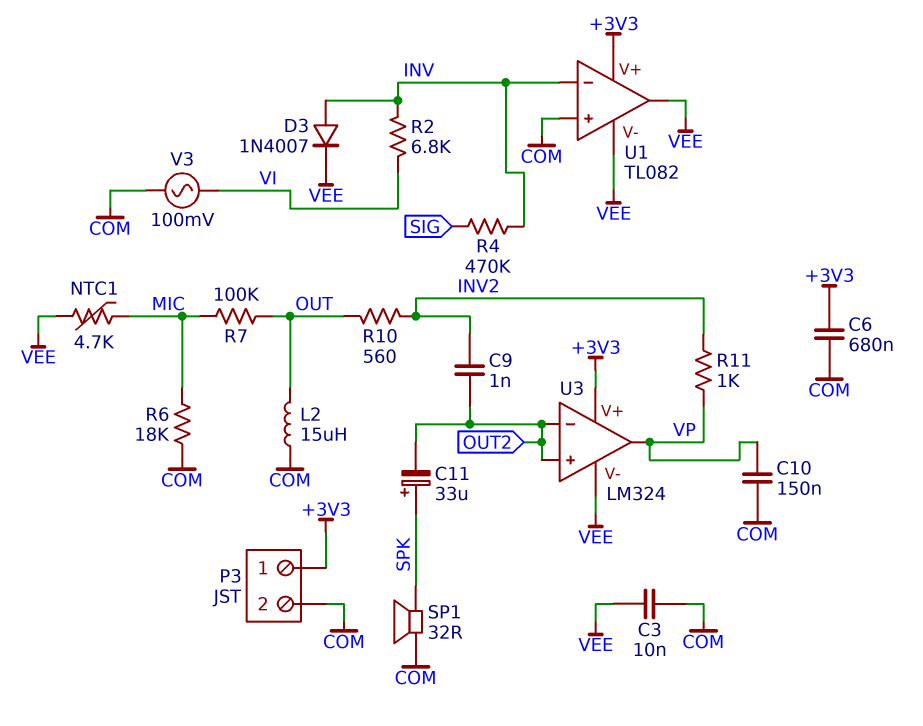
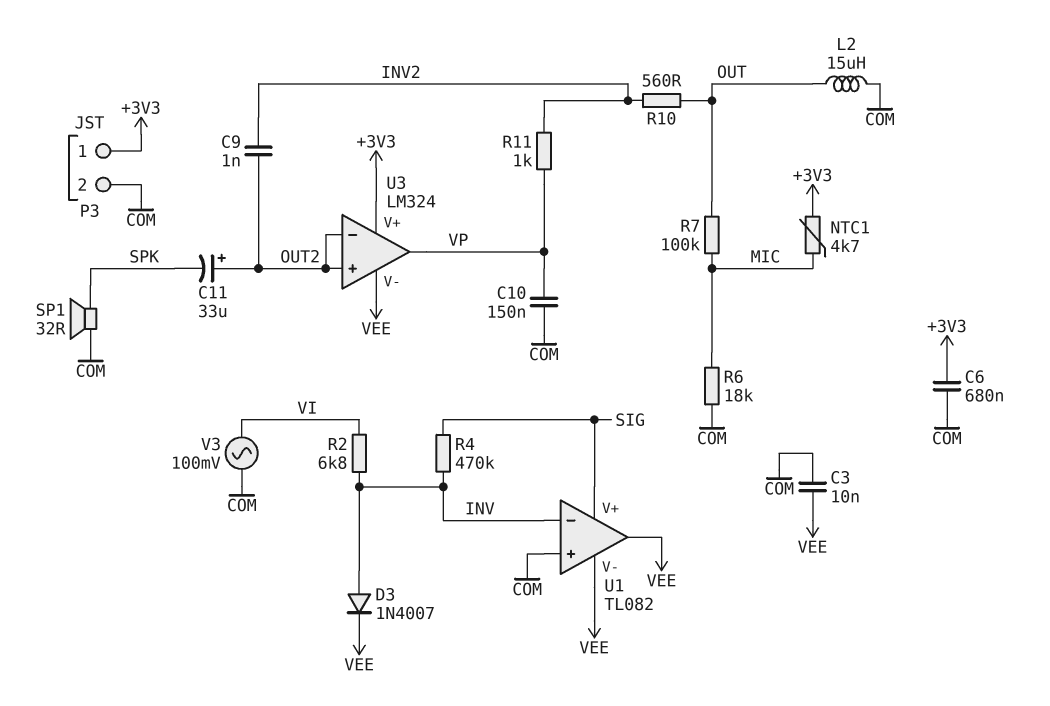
C11: 33uF (plus SPK, minus OUT2) -> 33uF (plus OUT2, minus SPK)
NTC1: 4.7k (MIC, VEE) -> 4.7k (+3V3, MIC)
U1 pin V+: +3V3 -> SIG

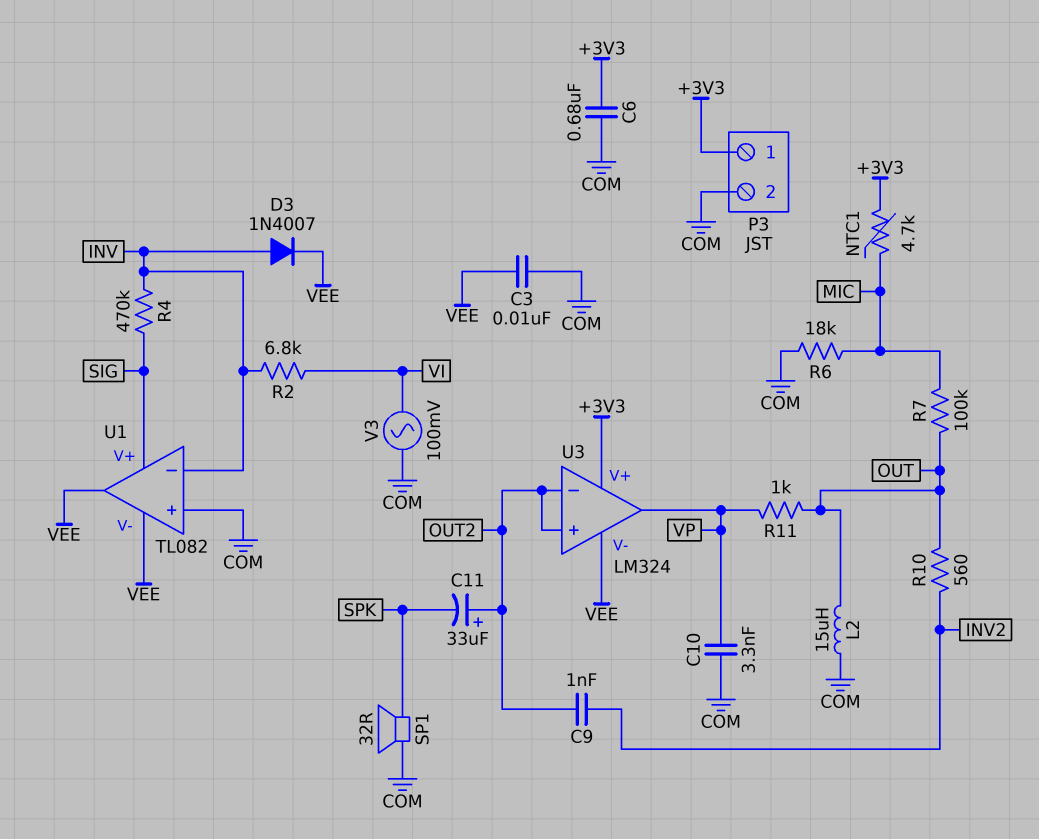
C10: 150nF (COM, VP) -> 3.3nF (COM, VP)
R11: 1k (INV2, VP) -> 1k (OUT, VP)

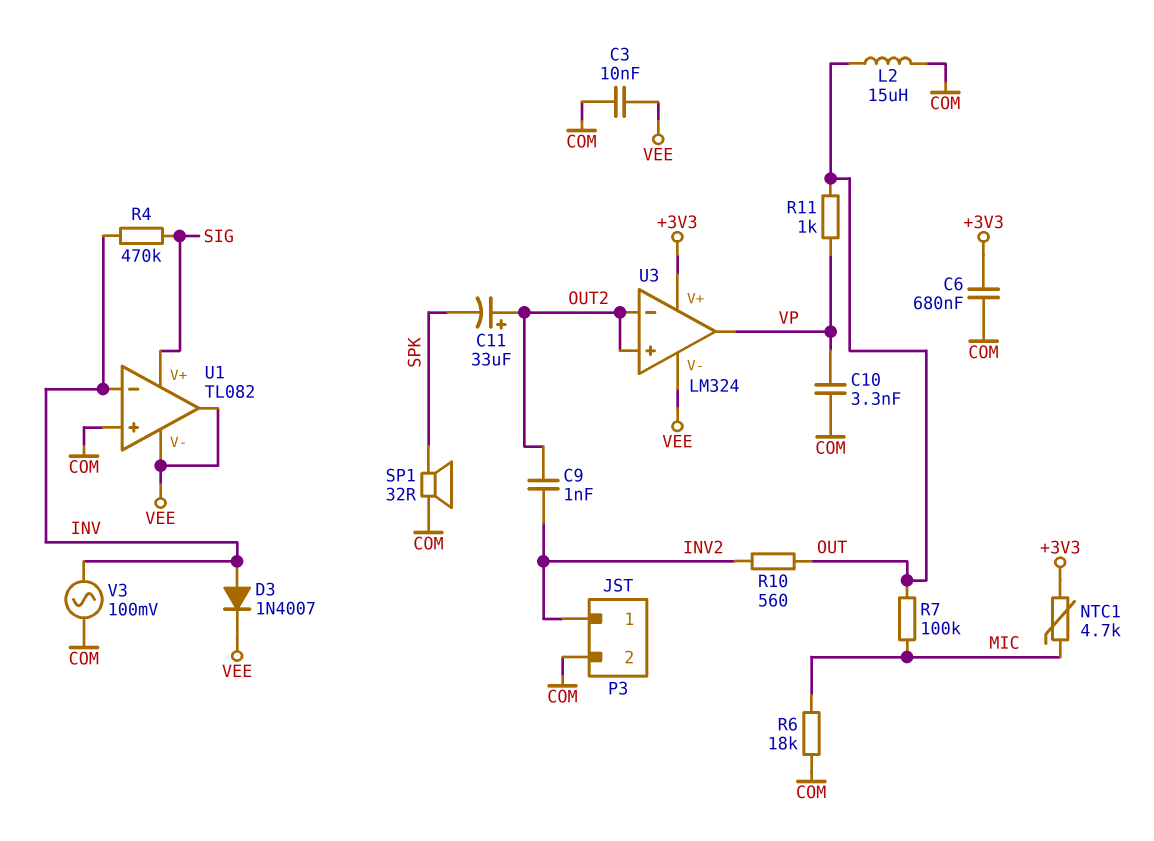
P3 pin 1: +3V3 -> INV2
R2: 6.8k (INV, VI) -> none
V3: AC 100mV (COM, VI) -> AC 100mV (COM, INV)

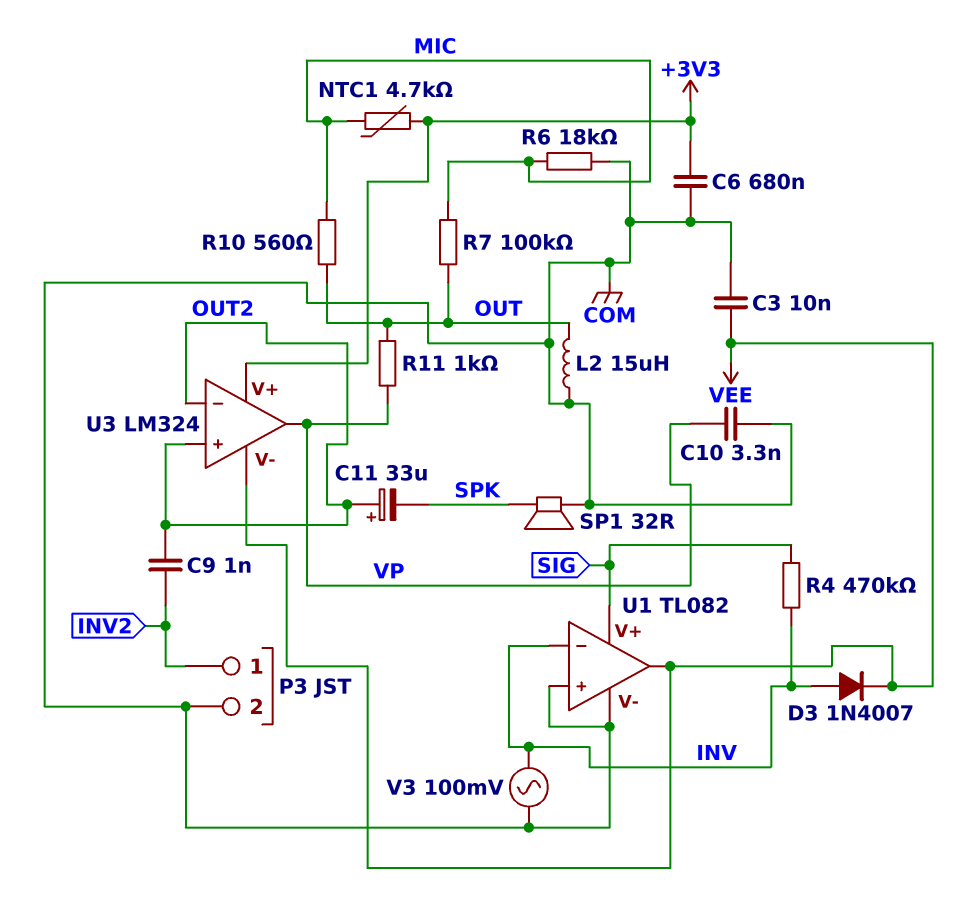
R10: 560 (INV2, OUT) -> 560 (MIC, OUT)
U1 pin V-: VEE -> COM

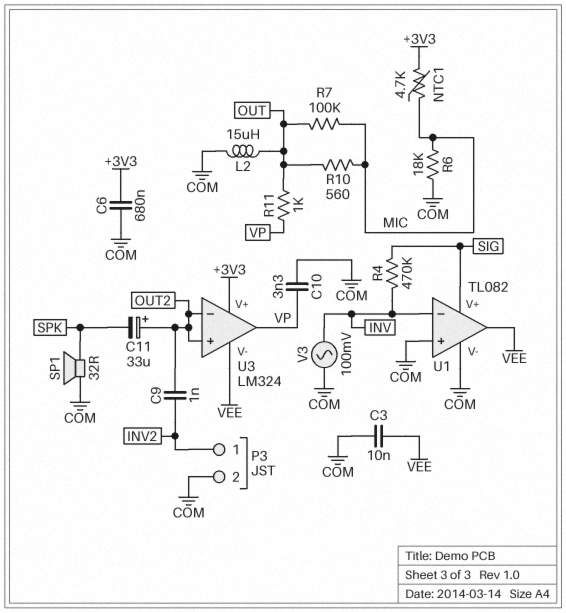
D3: diode 1N4007 (A INV, K VEE) -> none

